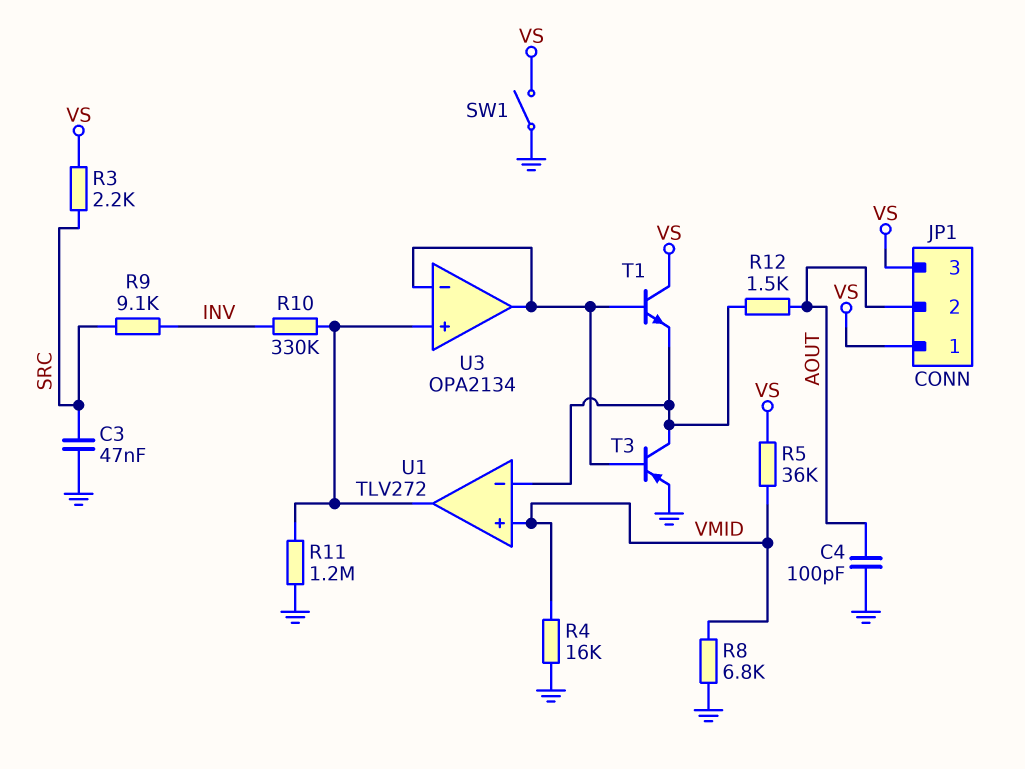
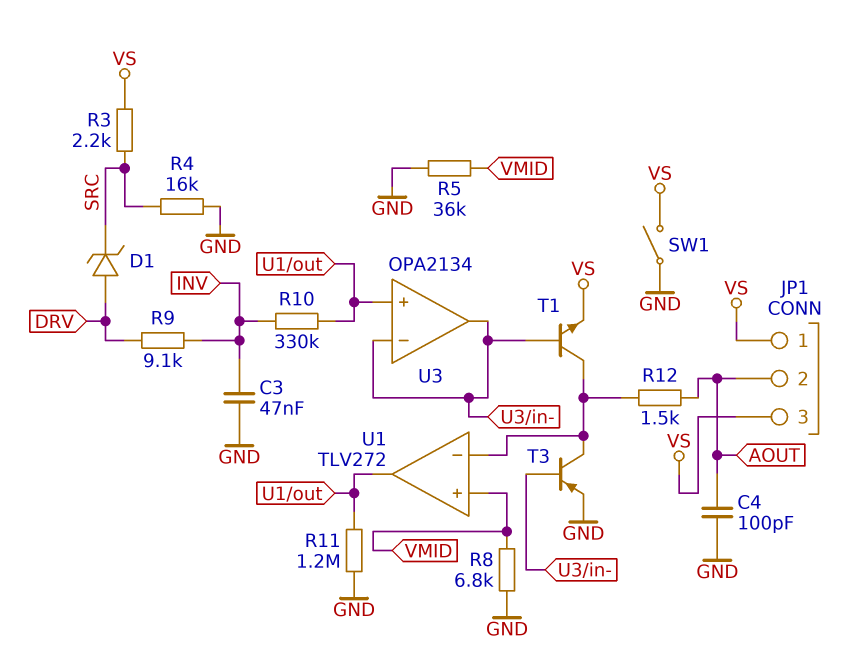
C3: 47nF (GND, SRC) -> 47nF (GND, INV)
D1: none -> zener (A DRV, K SRC)
R4: 16k (GND, VMID) -> 16k (GND, SRC)
R5: 36k (VMID, VS) -> 36k (GND, VMID)
R9: 9.1k (INV, SRC) -> 9.1k (DRV, INV)
T1: NPN (B U3/in-, C VS, E U1/in-) -> NPN (B U3/in-, C U1/in-, E VS)

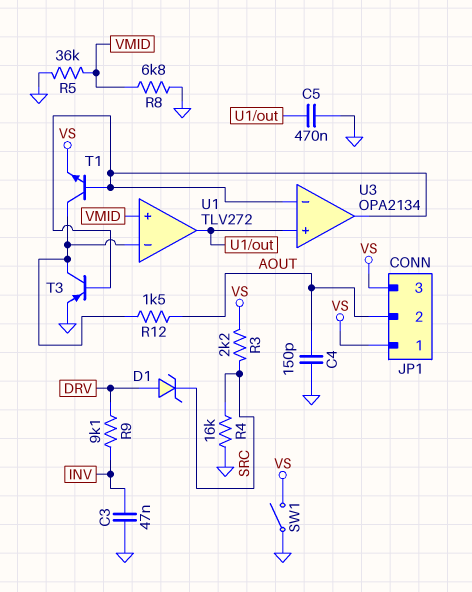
C4: 100pF (AOUT, GND) -> 150pF (AOUT, GND)
C5: none -> 470nF (GND, U1/out)
R10: 330k (INV, U1/out) -> none
R11: 1.2M (GND, U1/out) -> none

